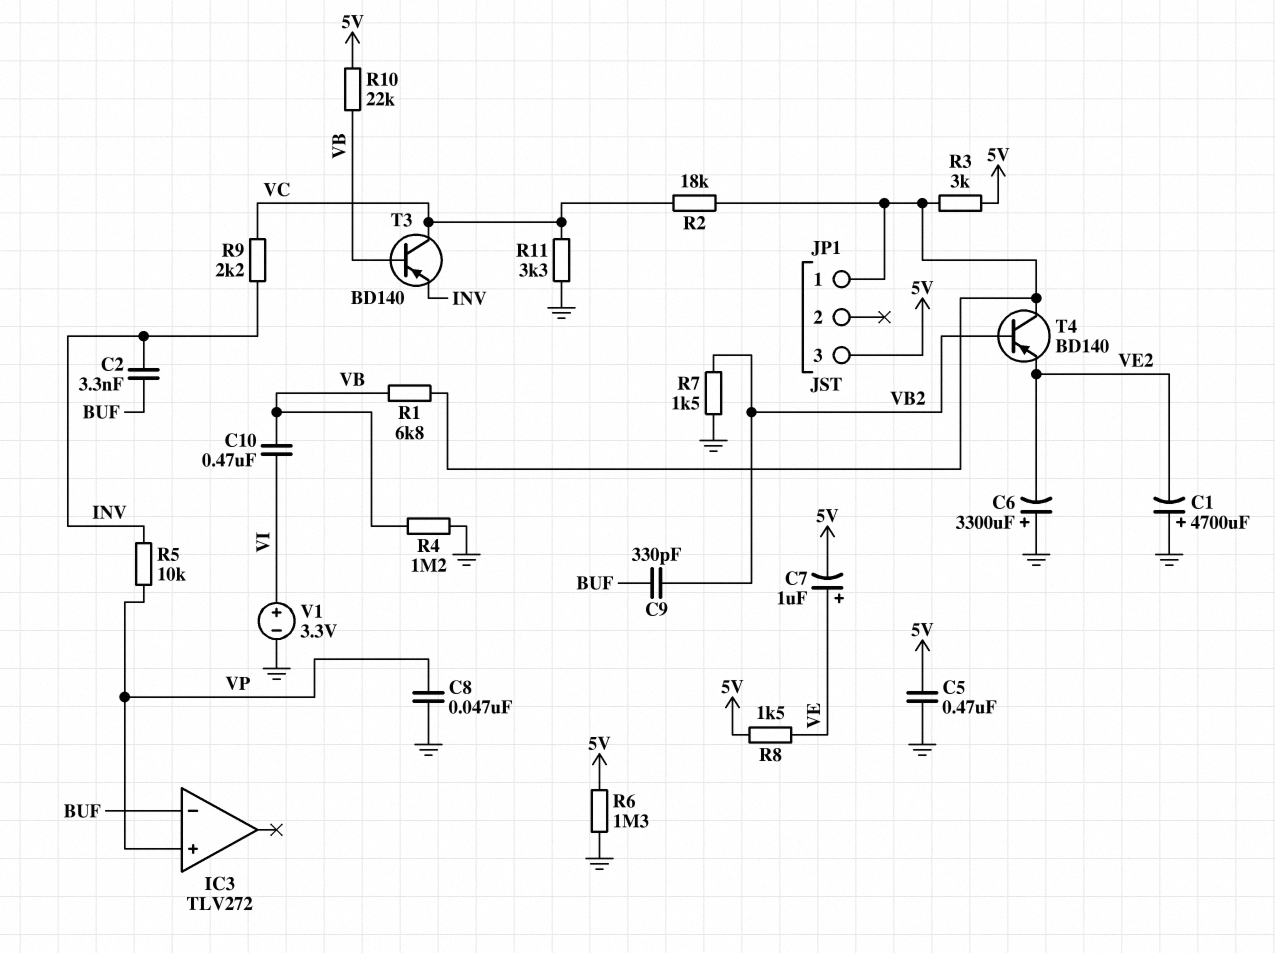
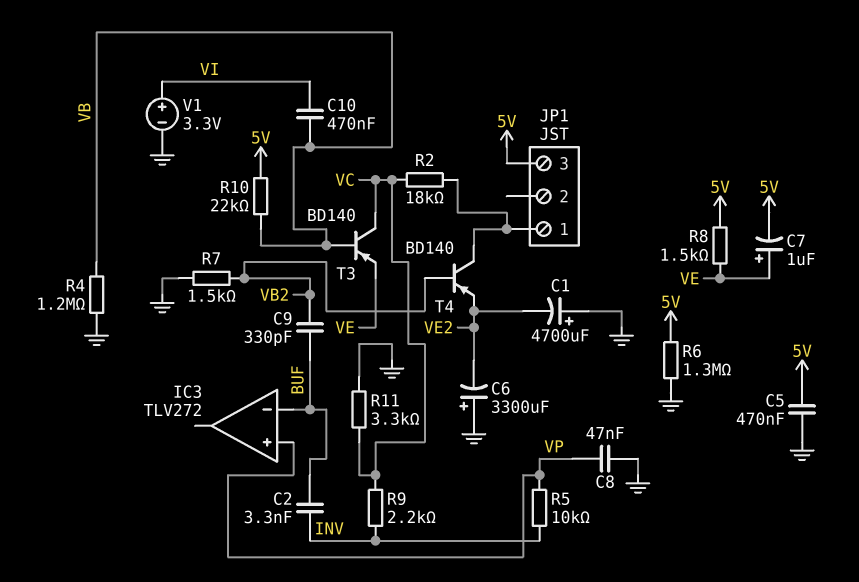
R1: 6.8k (JP1/1, VB) -> none
R3: 3k (5V, JP1/1) -> none
T3: PNP BD140 (B VB, C VC, E INV) -> PNP BD140 (B VB, C VC, E VE)

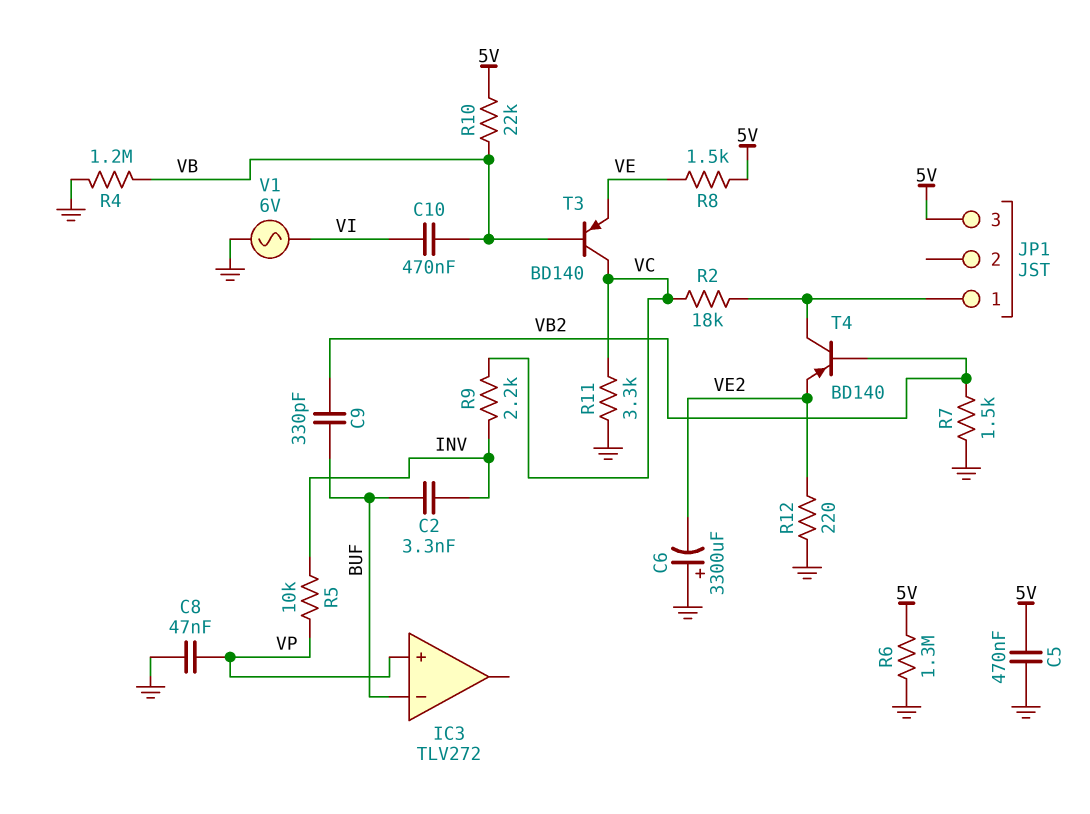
C1: 4700uF (plus GND, minus VE2) -> none
C7: 1uF (plus VE, minus 5V) -> none
R12: none -> 220 (GND, VE2)
V1: 3.3V (plus VI, minus GND) -> AC 6V (GND, VI)

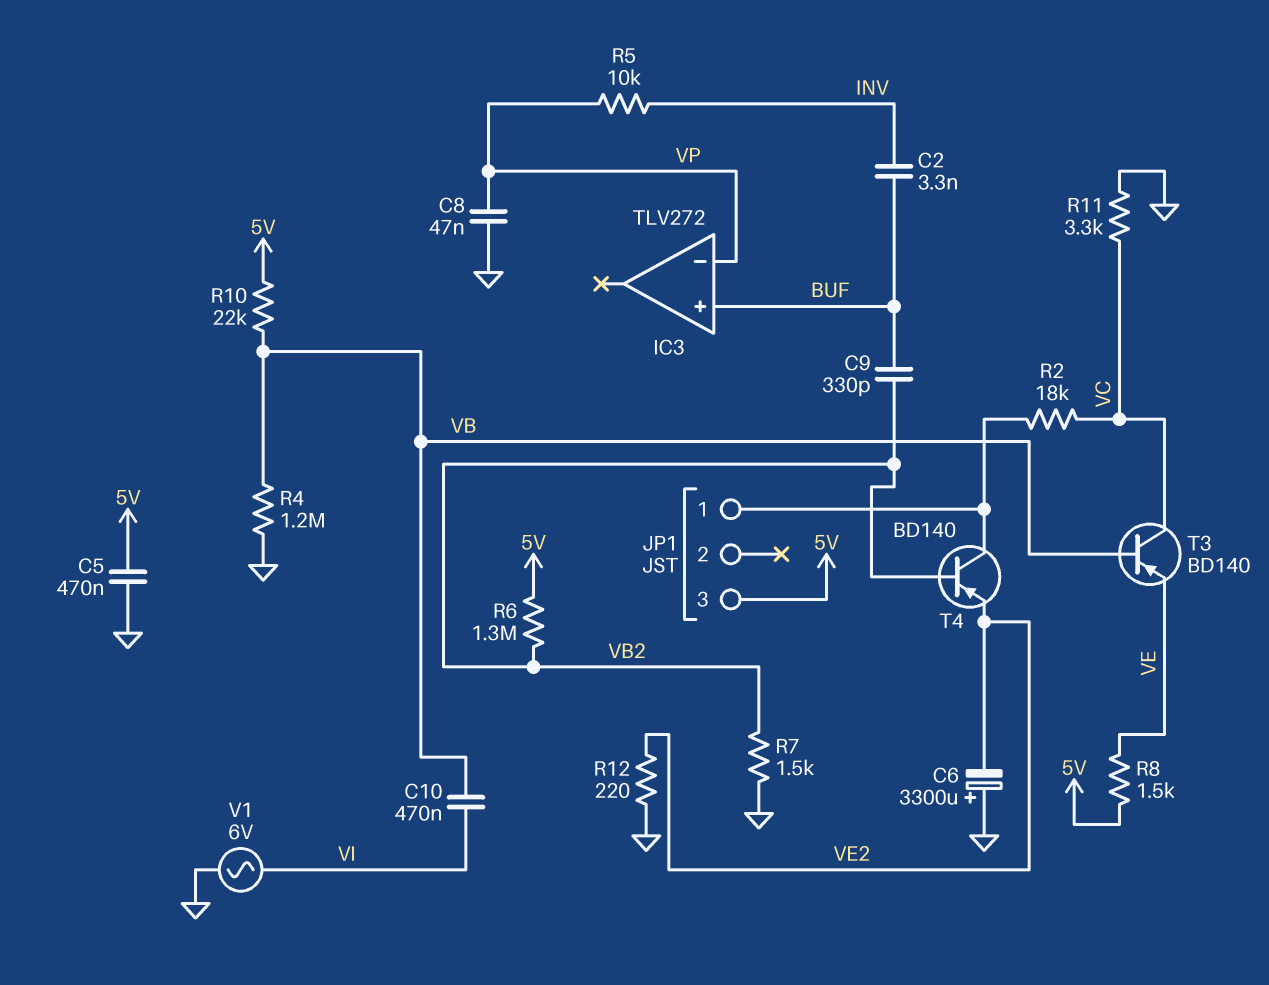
IC3 pin in+: VP -> BUF
IC3 pin in-: BUF -> VP
R6: 1.3M (5V, GND) -> 1.3M (5V, VB2)
R9: 2.2k (INV, VC) -> none

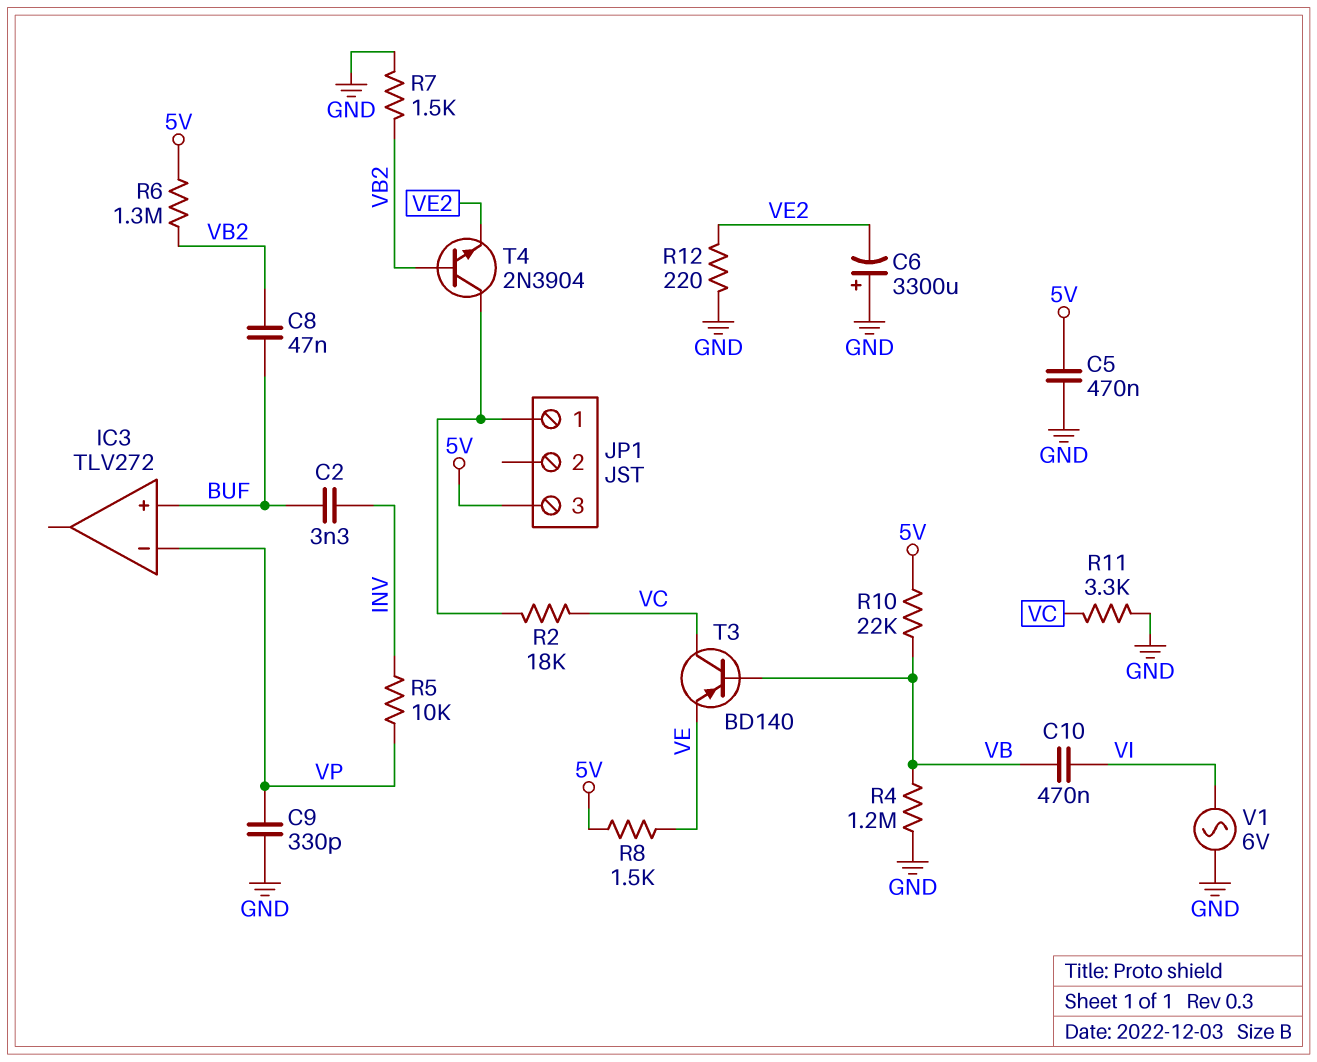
C8: 47nF (GND, VP) -> 47nF (BUF, VB2)
C9: 330pF (BUF, VB2) -> 330pF (GND, VP)
T4: PNP BD140 (B VB2, C JP1/1, E VE2) -> NPN 2N3904 (B VB2, C JP1/1, E VE2)

